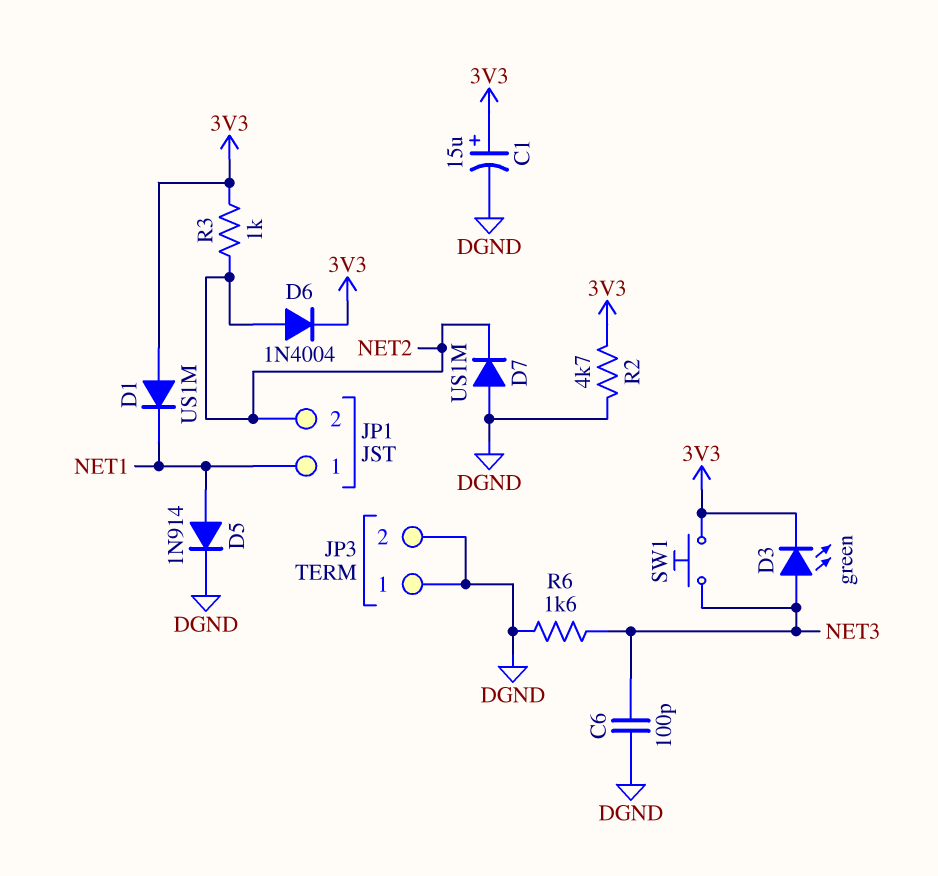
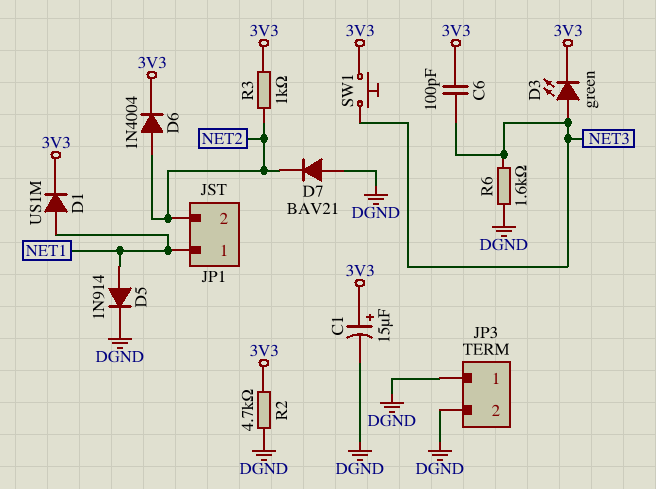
C6: 100pF (DGND, NET3) -> 100pF (3V3, NET3)
D1: diode US1M (A 3V3, K NET1) -> diode US1M (A NET1, K 3V3)
D7: diode US1M (A DGND, K NET2) -> diode BAV21 (A DGND, K NET2)

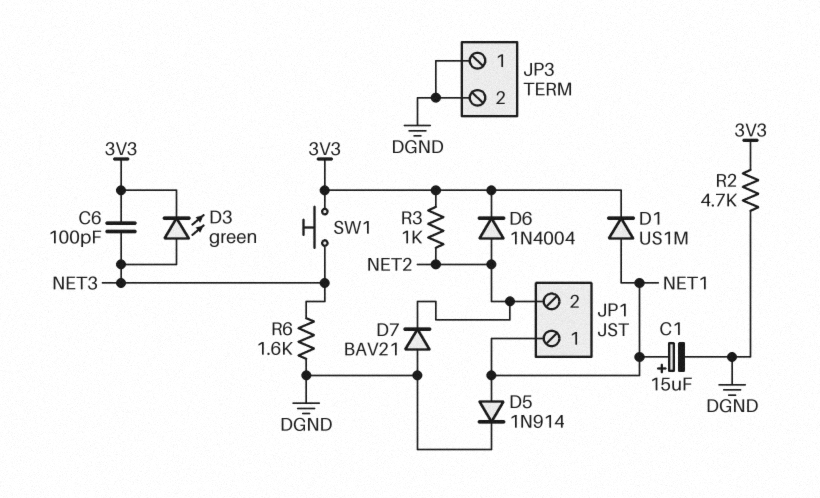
C1: 15uF (plus 3V3, minus DGND) -> 15uF (plus NET1, minus DGND)

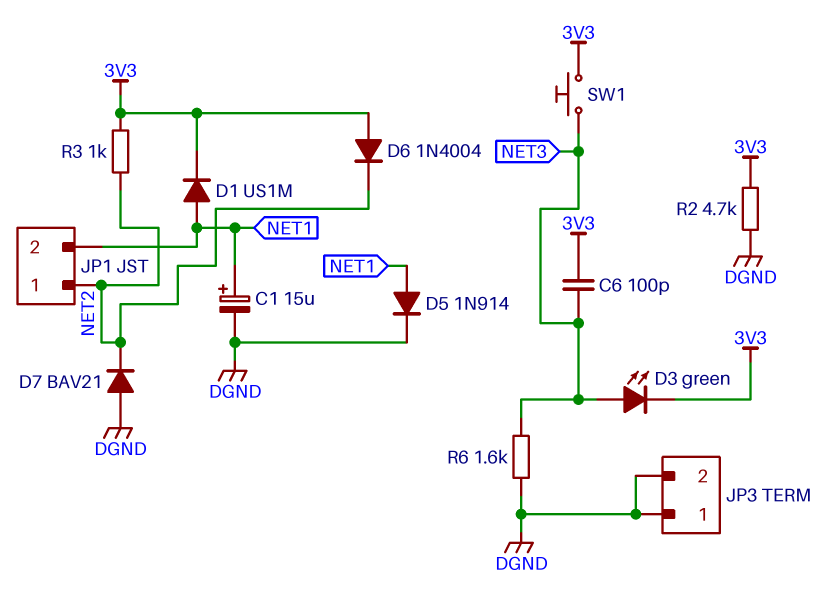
D6: diode 1N4004 (A NET2, K 3V3) -> diode 1N4004 (A 3V3, K NET2)
JP1 pin 1: NET1 -> NET2
JP1 pin 2: NET2 -> NET1

